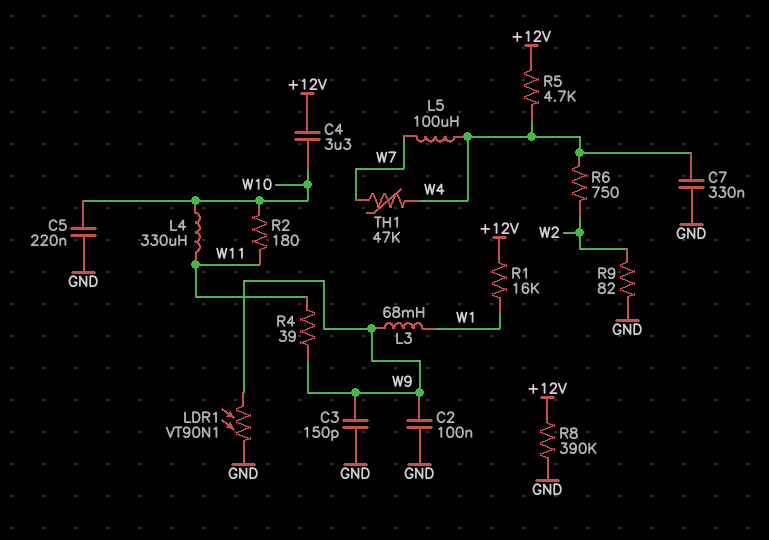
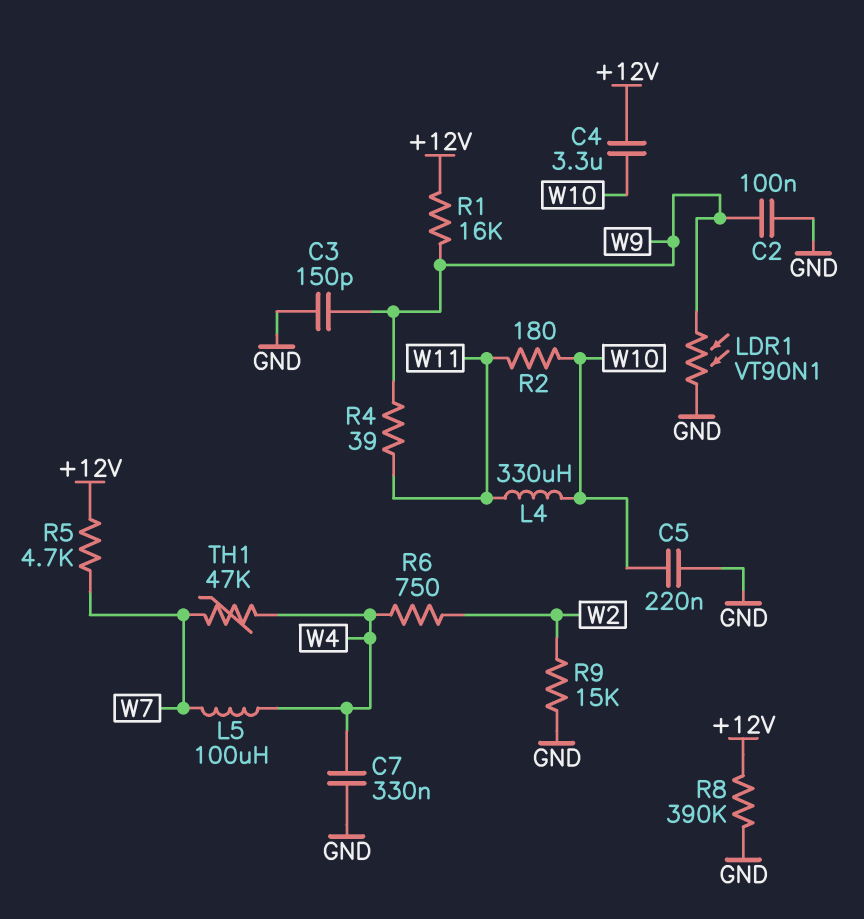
L3: 68mH (W1, W9) -> none
R1: 16k (+12V, W1) -> 16k (+12V, W9)
R5: 4.7k (+12V, W4) -> 4.7k (+12V, W7)
R9: 82 (GND, W2) -> 15k (GND, W2)

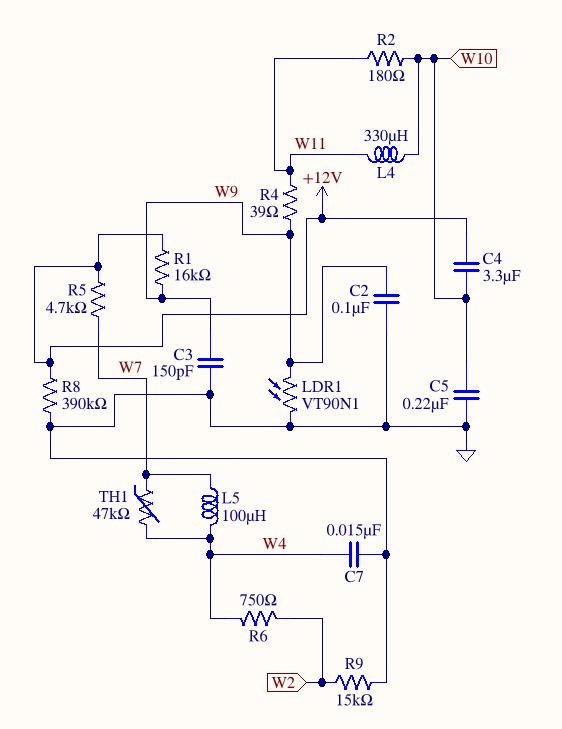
C7: 330nF (GND, W4) -> 15nF (GND, W4)

